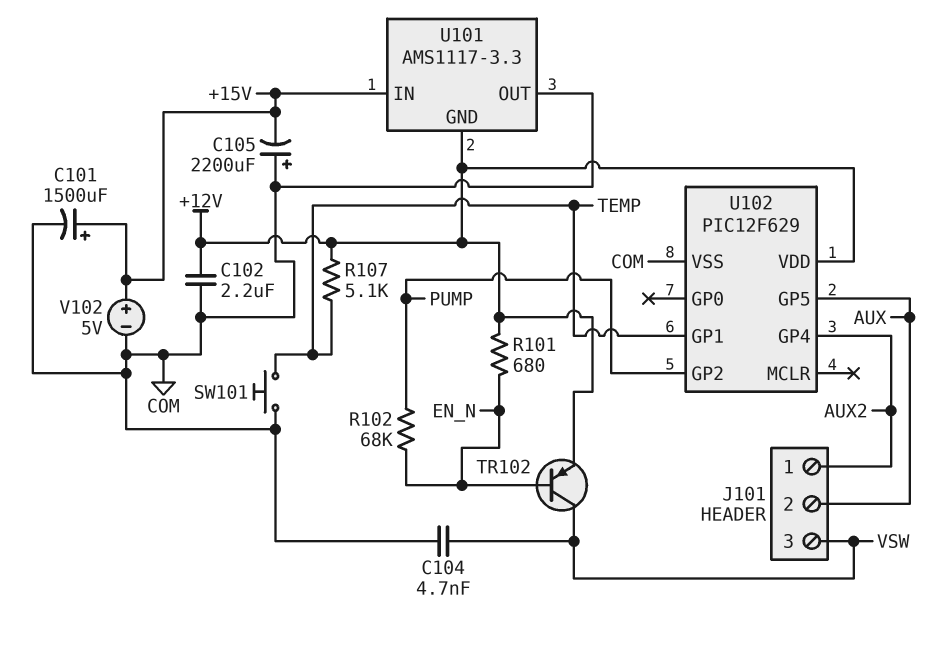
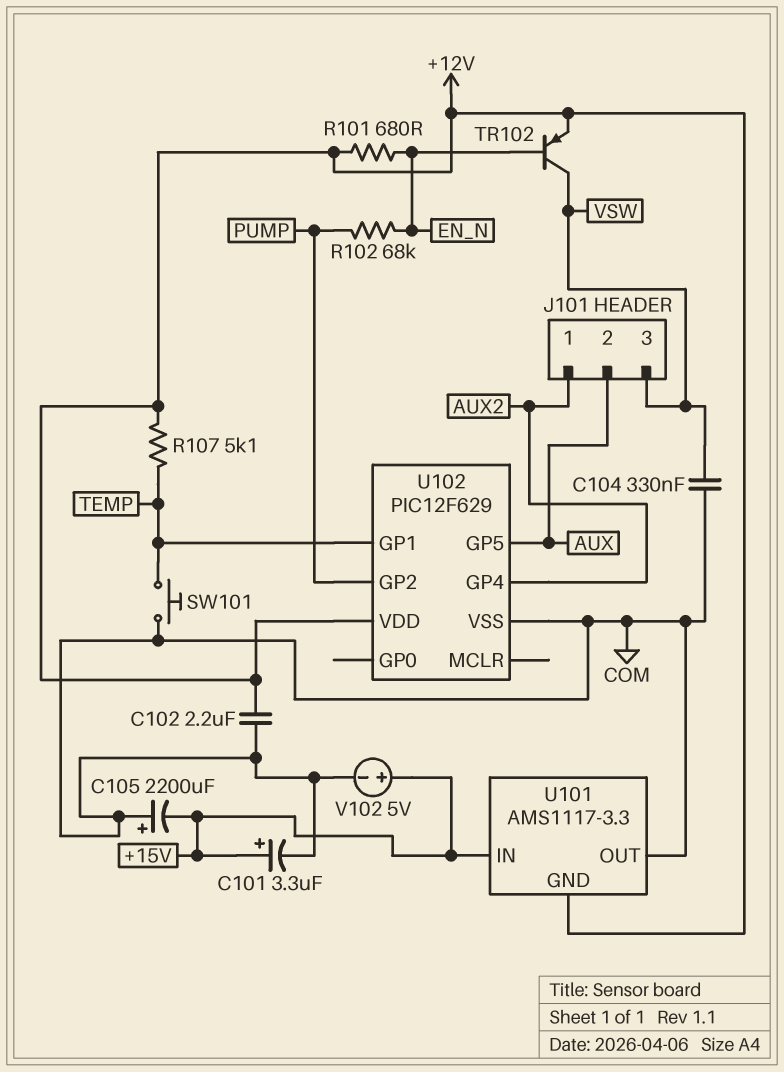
C101: 1500uF (plus +15V, minus COM) -> 3.3uF (plus +15V, minus COM)
C104: 4.7nF (COM, VSW) -> 330nF (COM, VSW)

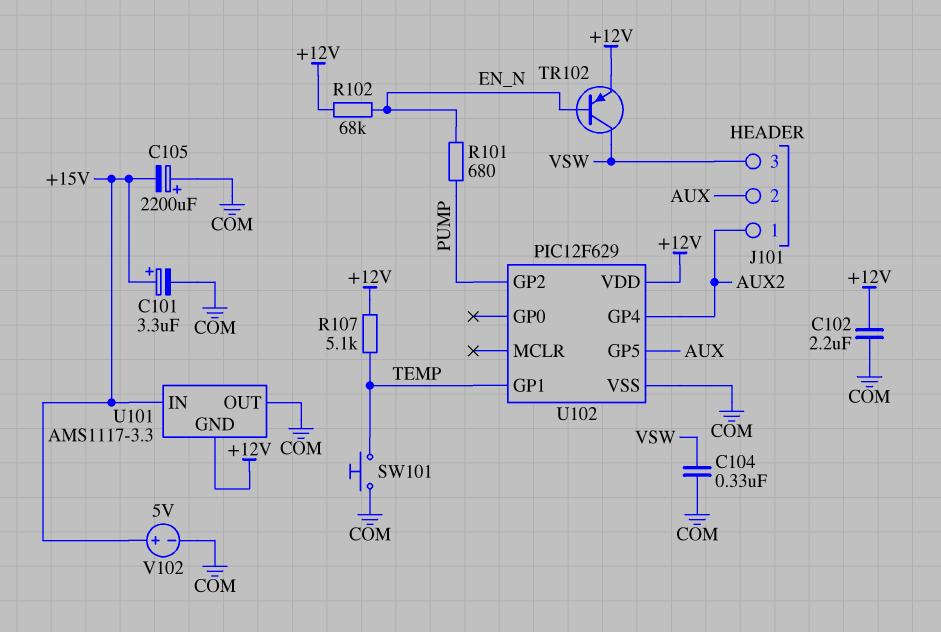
R101: 680 (+12V, EN_N) -> 680 (EN_N, PUMP)
R102: 68k (EN_N, PUMP) -> 68k (+12V, EN_N)

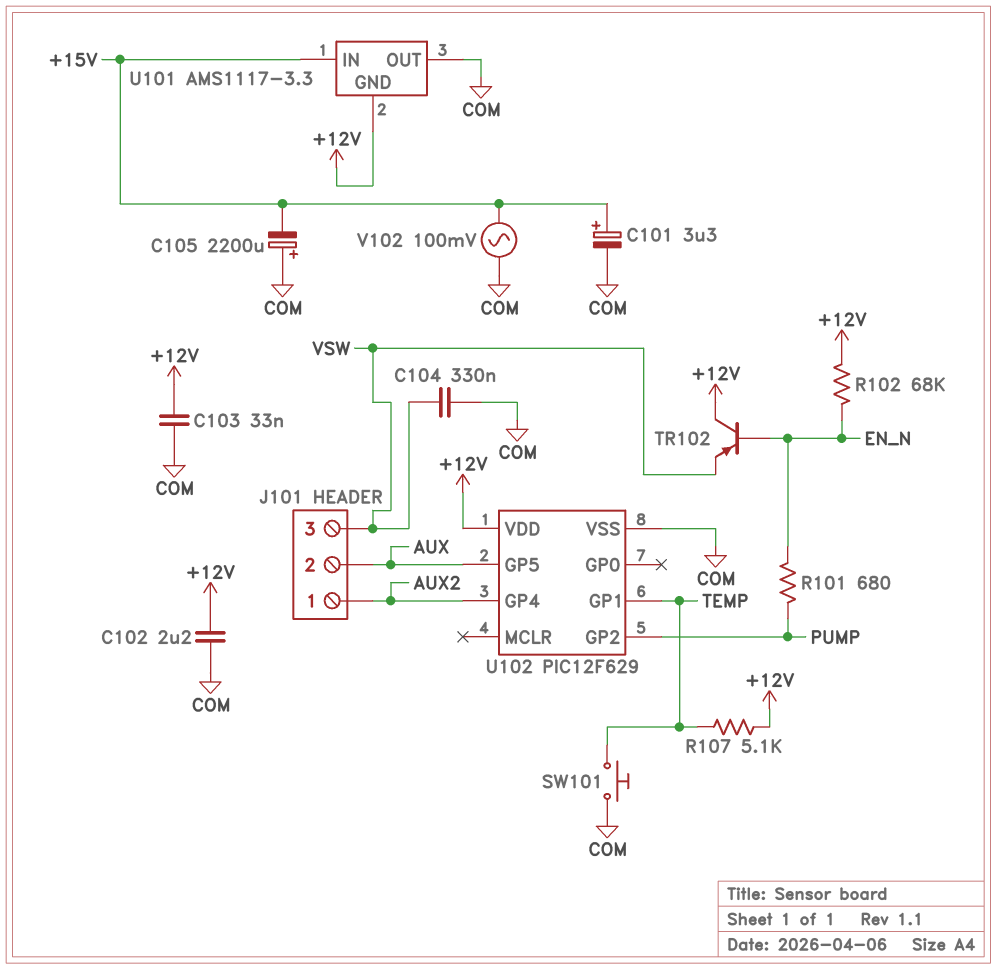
C103: none -> 33nF (+12V, COM)
TR102: PNP (B EN_N, C VSW, E +12V) -> PNP (B EN_N, C +12V, E VSW)
V102: 5V (plus +15V, minus COM) -> AC 100mV (+15V, COM)

